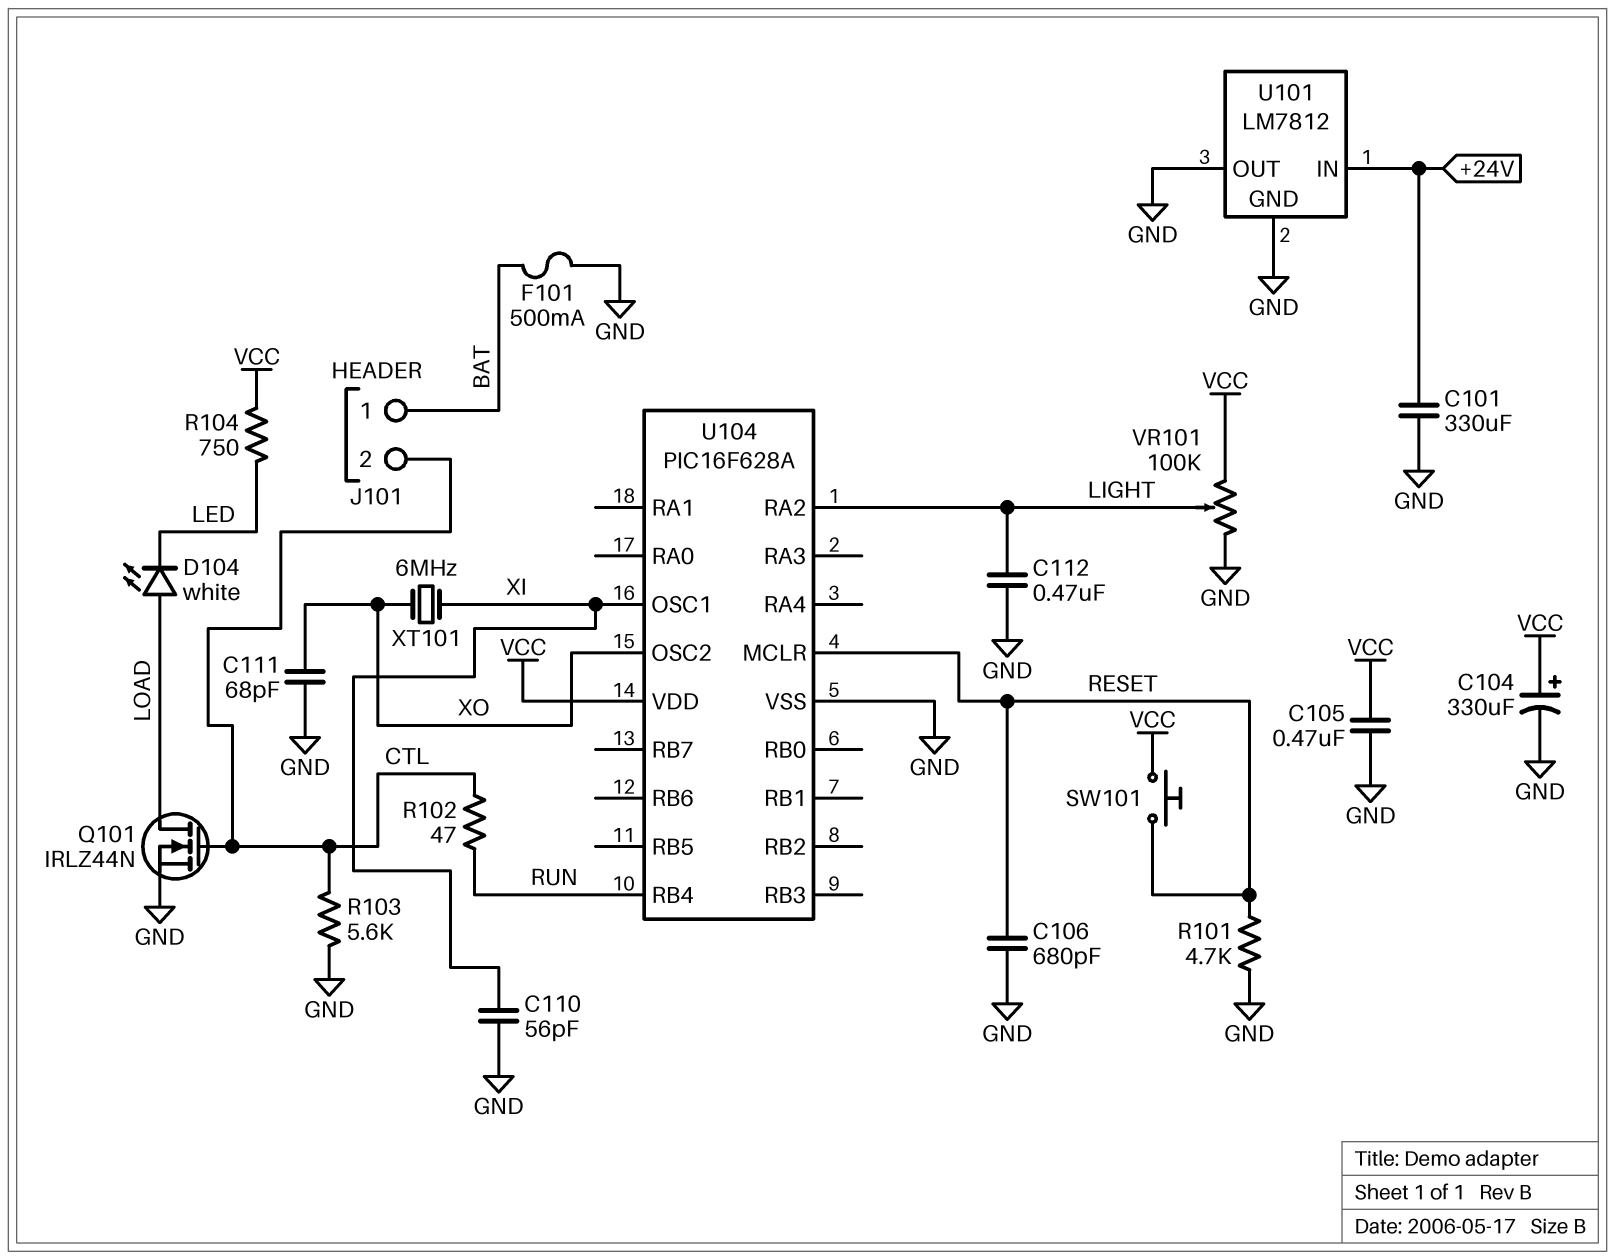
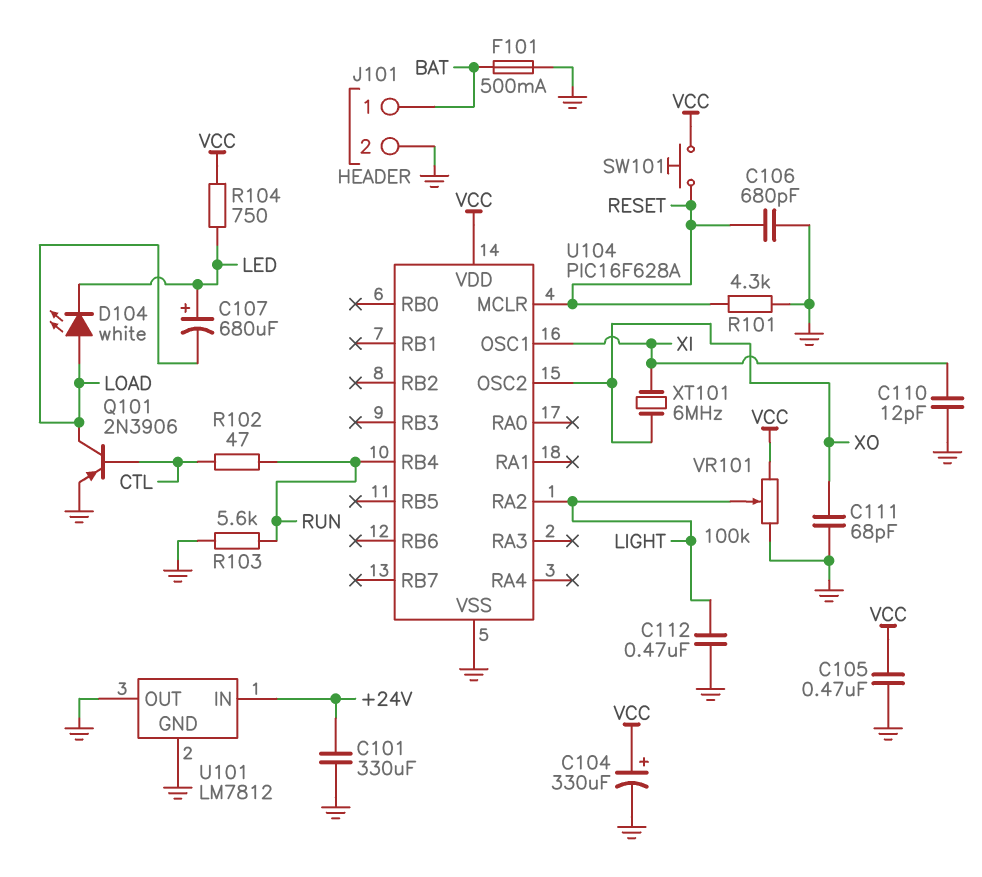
C107: none -> 680uF (plus LED, minus LOAD)
C110: 56pF (GND, XI) -> 12pF (GND, XI)
J101 pin 2: CTL -> GND
Q101: NMOS IRLZ44N (G CTL, D LOAD, S GND) -> PNP 2N3906 (B CTL, C LOAD, E GND)
R101: 4.7k (GND, RESET) -> 4.3k (GND, RESET)
R103: 5.6k (CTL, GND) -> 5.6k (GND, RUN)

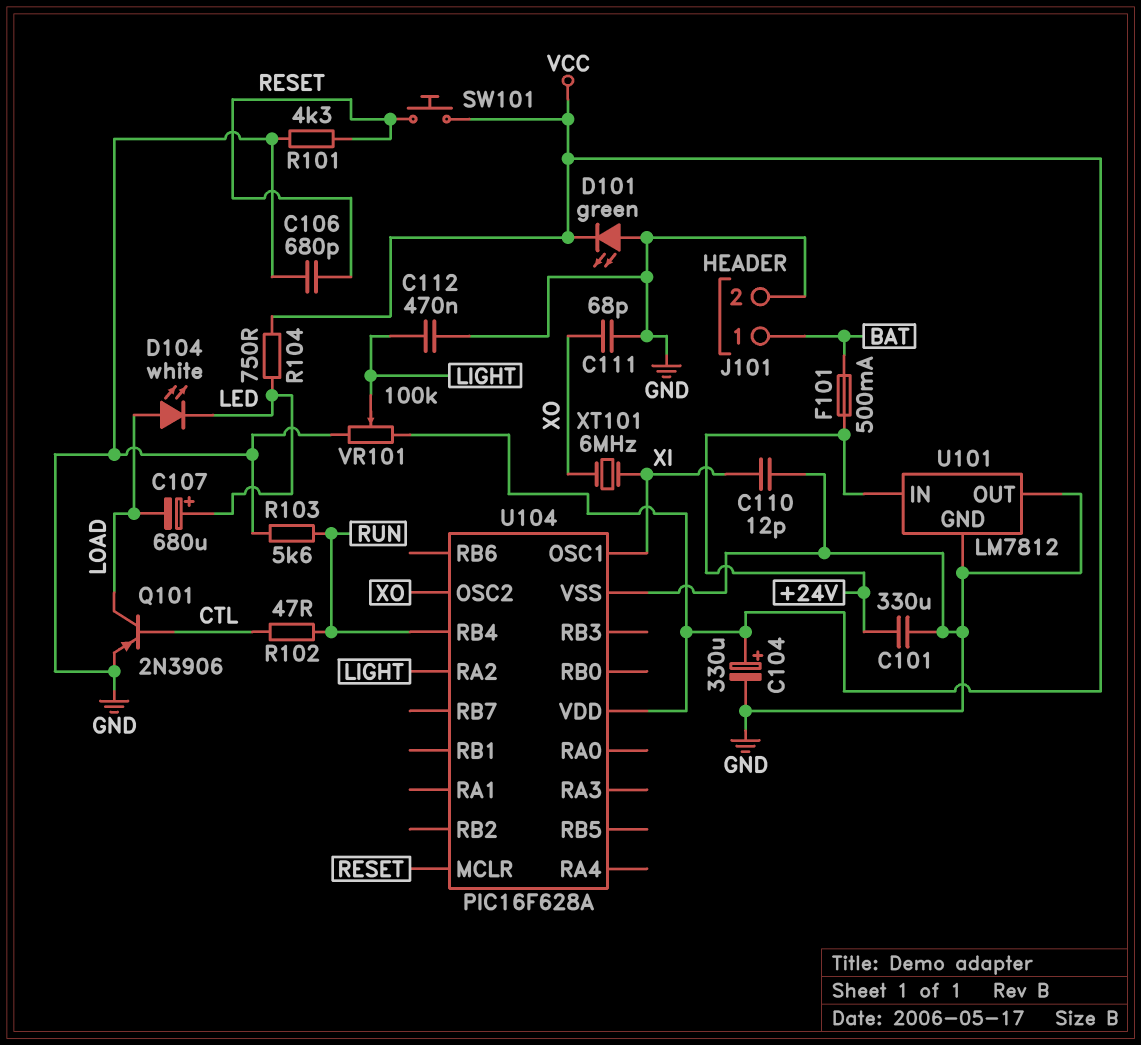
C105: 470nF (GND, VCC) -> none
D101: none -> LED green (A GND, K VCC)
F101: 500mA (BAT, GND) -> 500mA (+24V, BAT)

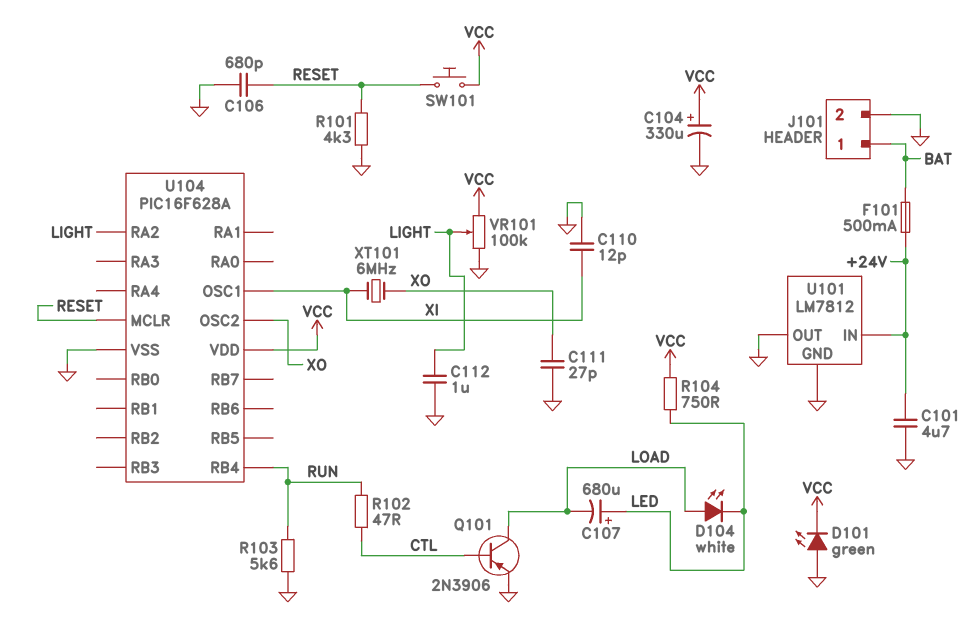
C101: 330uF (+24V, GND) -> 4.7uF (+24V, GND)
C111: 68pF (GND, XO) -> 27pF (GND, XO)
C112: 470nF (GND, LIGHT) -> 1uF (GND, LIGHT)

